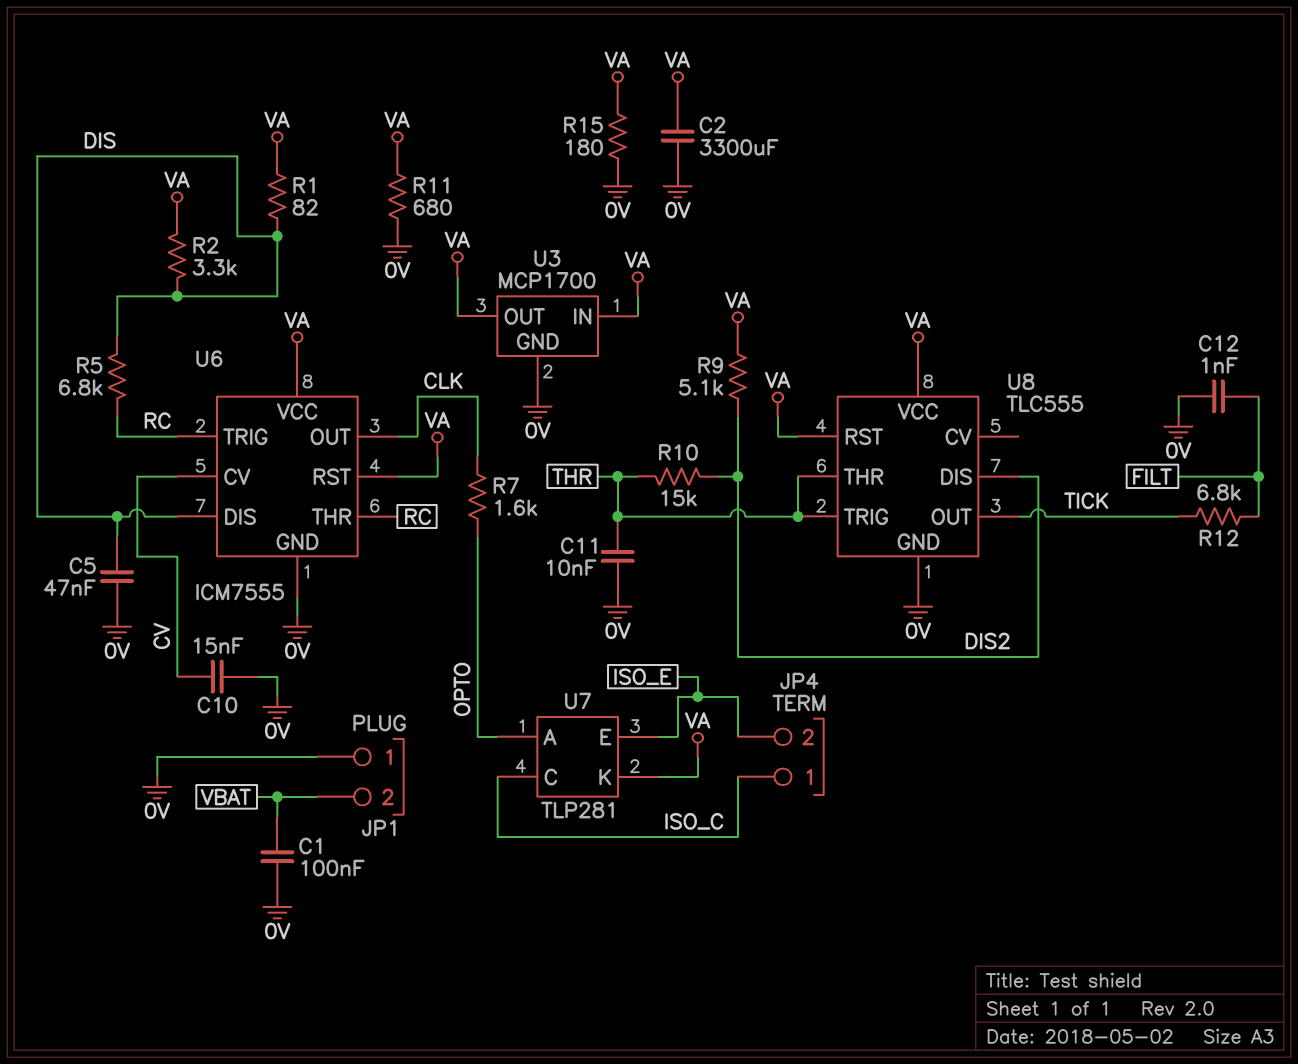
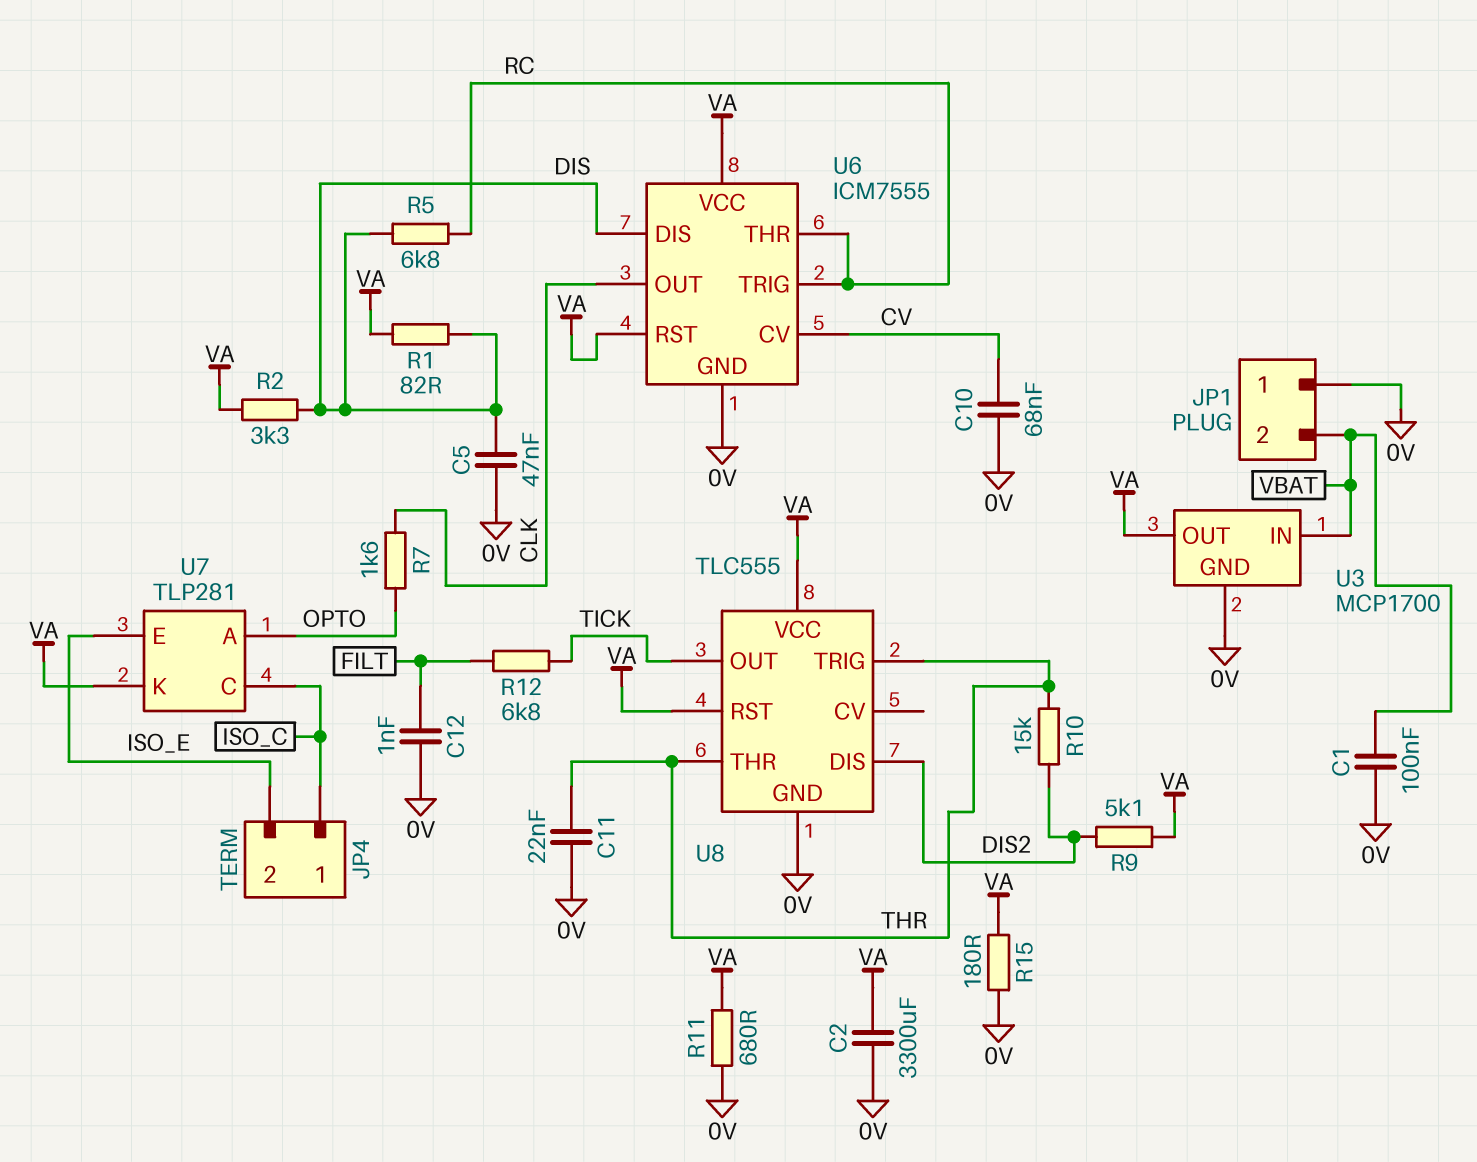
C10: 15nF (0V, CV) -> 68nF (0V, CV)
C11: 10nF (0V, THR) -> 22nF (0V, THR)
U3 pin IN: VA -> VBAT

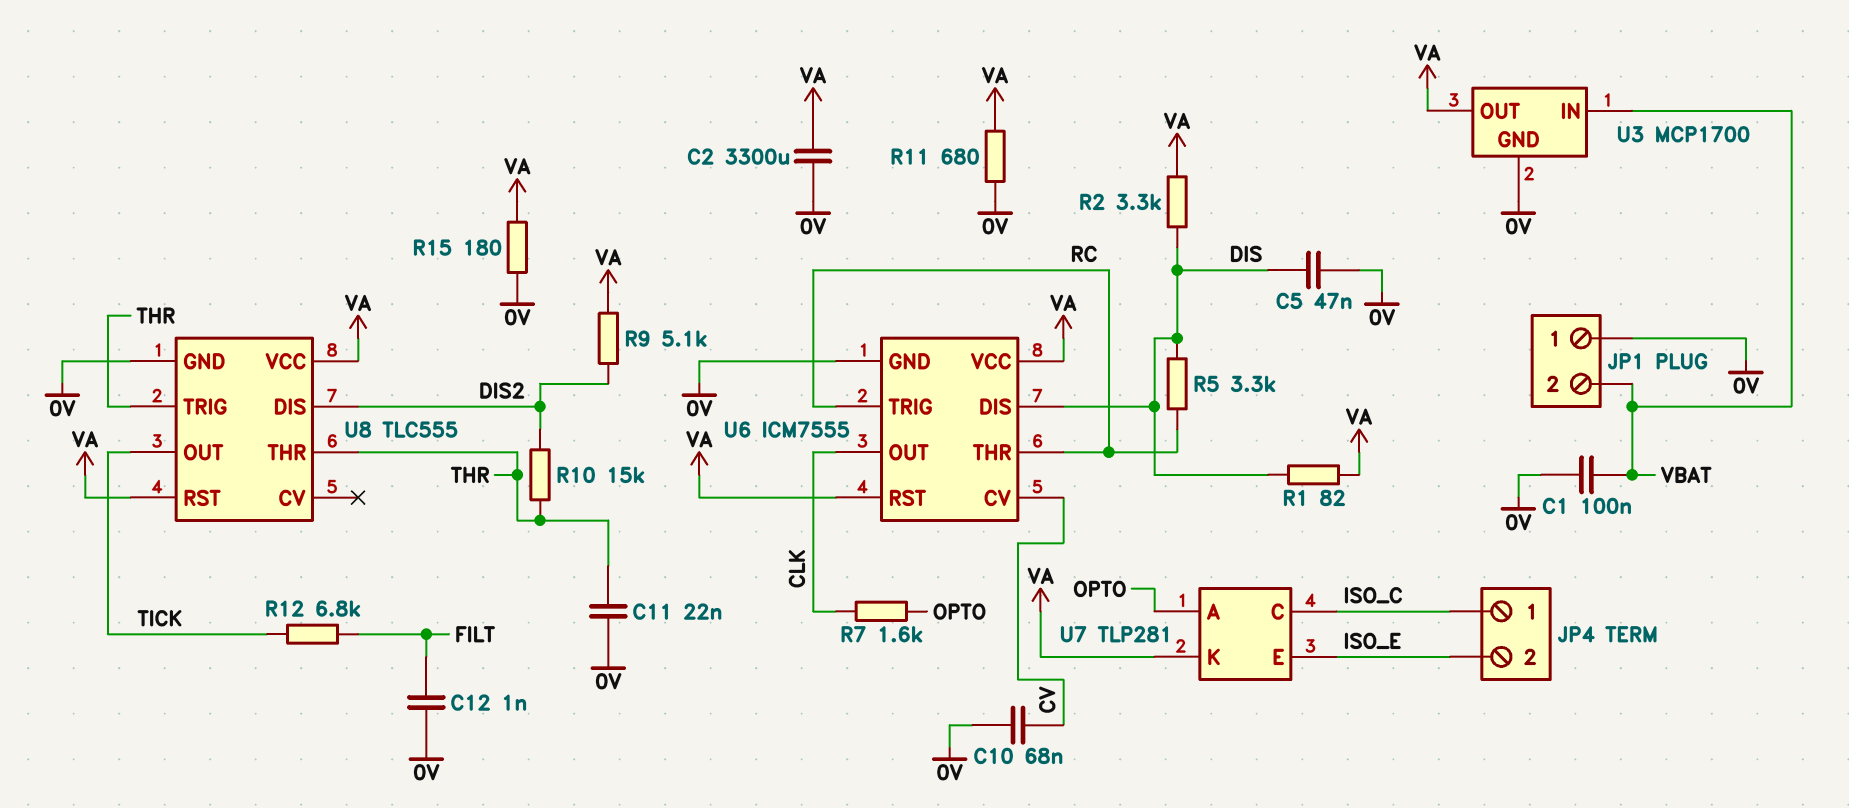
R5: 6.8k (DIS, RC) -> 3.3k (DIS, RC)

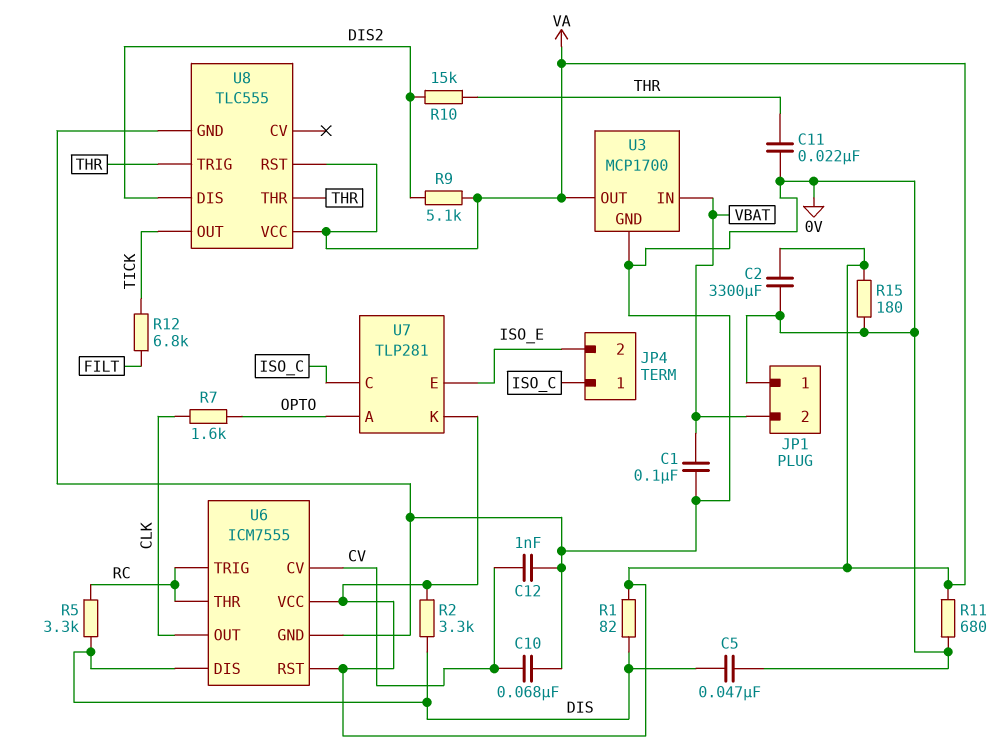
C12: 1nF (0V, FILT) -> 1nF (0V, CV)

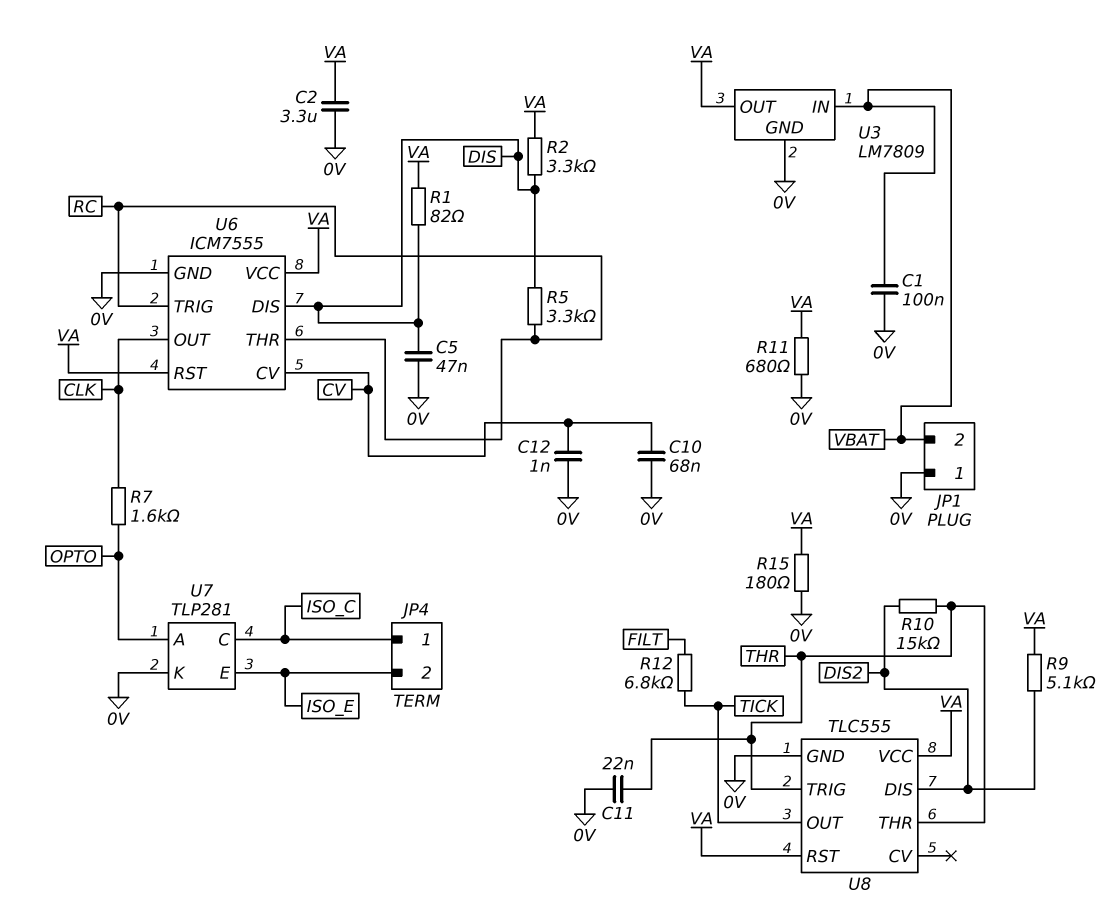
C2: 3300uF (0V, VA) -> 3.3uF (0V, VA)
U3: MCP1700 -> LM7809
U7 pin K: VA -> 0V

